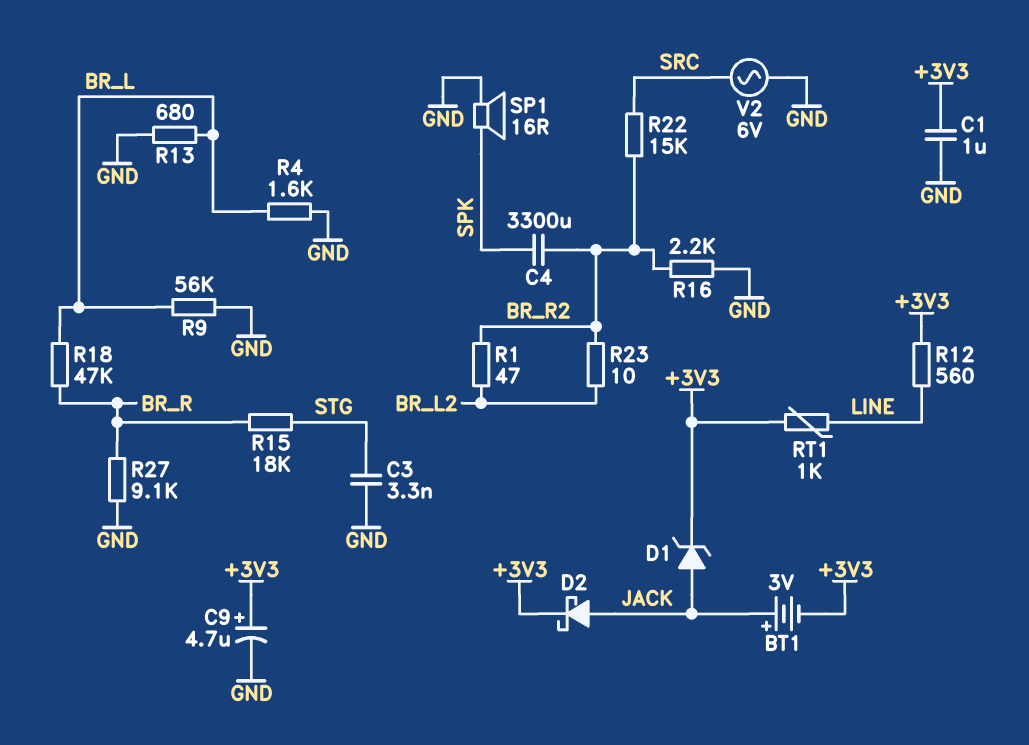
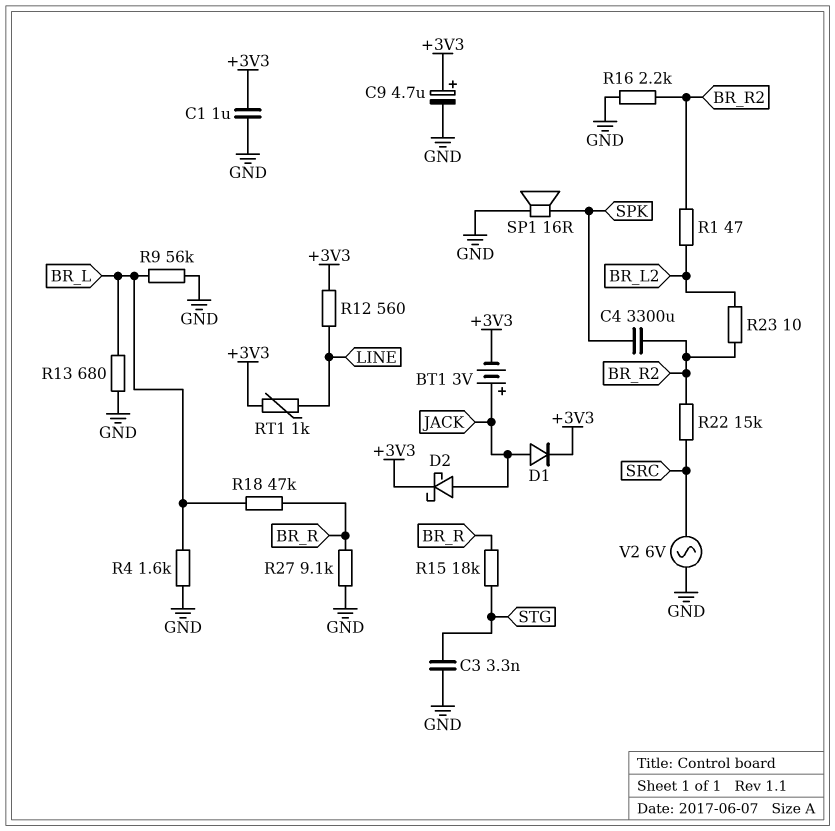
D1: zener (A JACK, K +3V3) -> diode (A JACK, K +3V3)

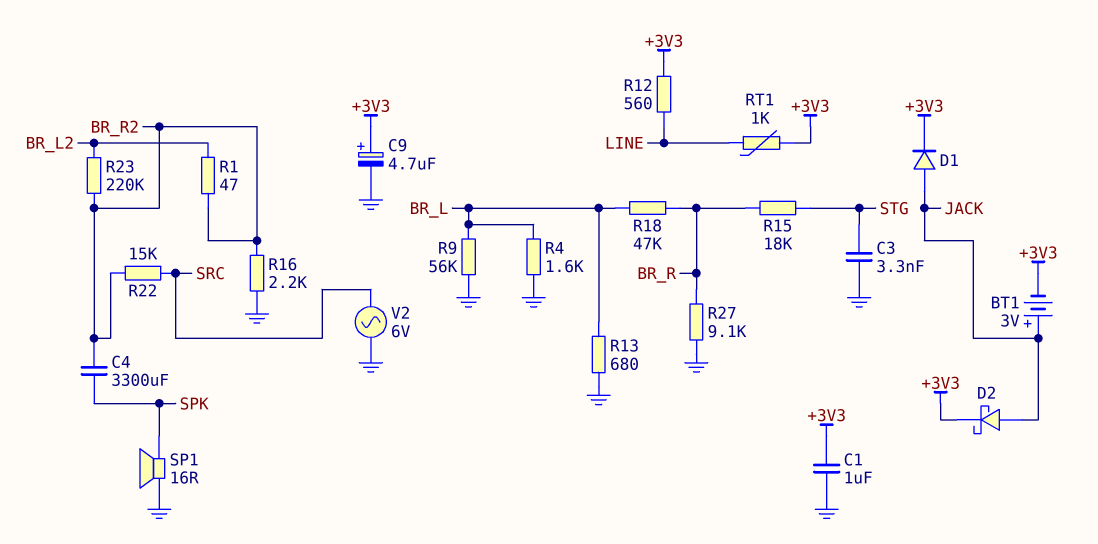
R23: 10 (BR_L2, BR_R2) -> 220k (BR_L2, BR_R2)

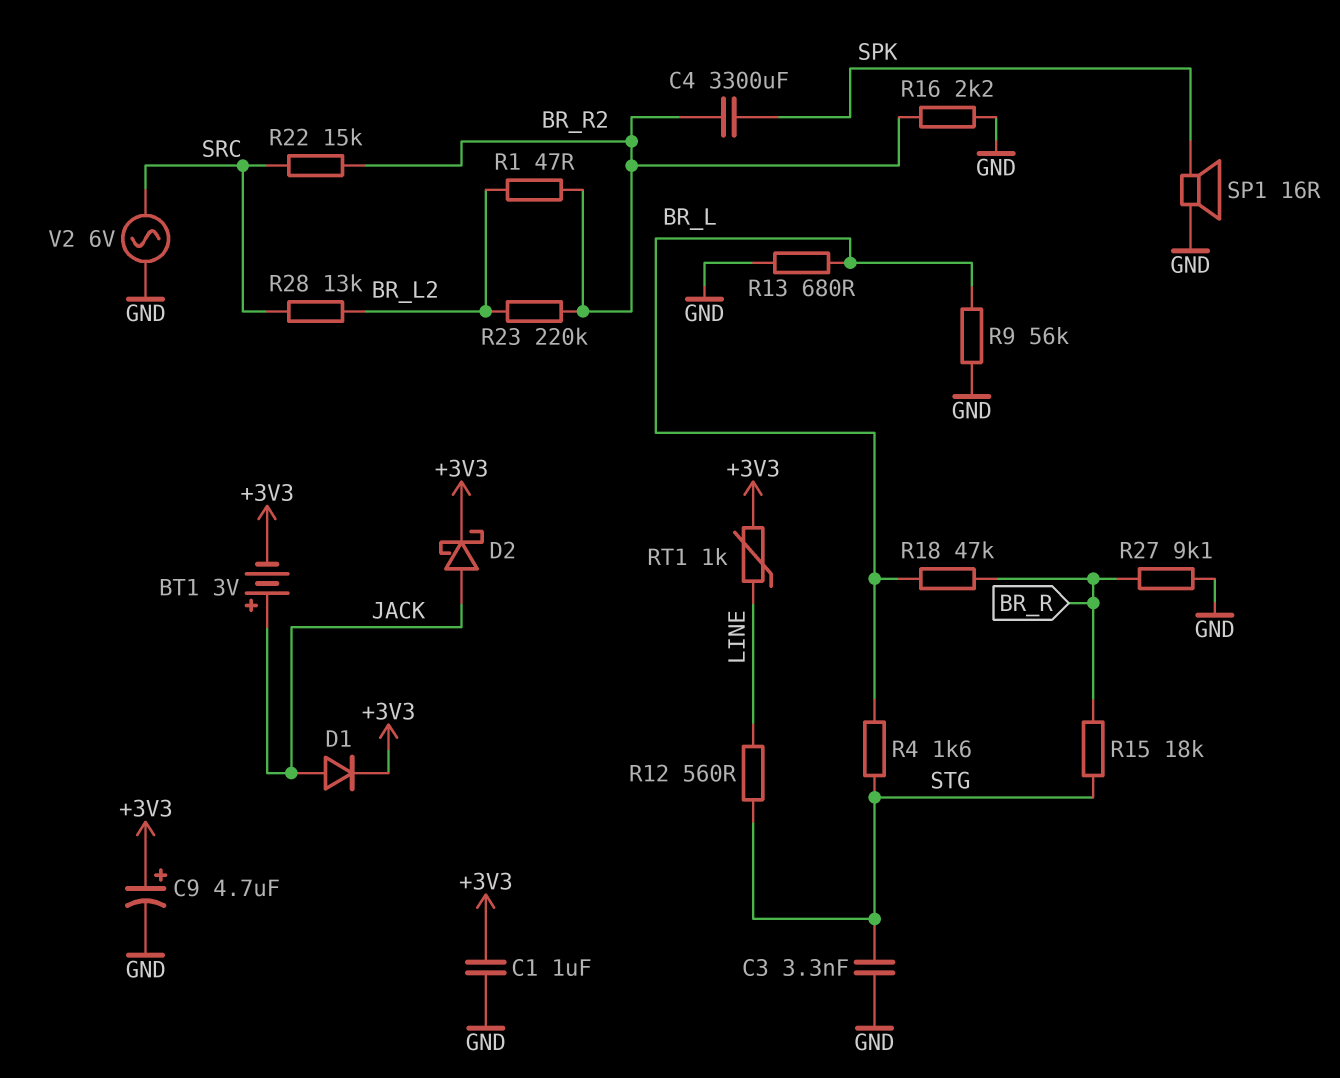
R4: 1.6k (BR_L, GND) -> 1.6k (BR_L, STG)
R12: 560 (+3V3, LINE) -> 560 (LINE, STG)
R28: none -> 13k (BR_L2, SRC)

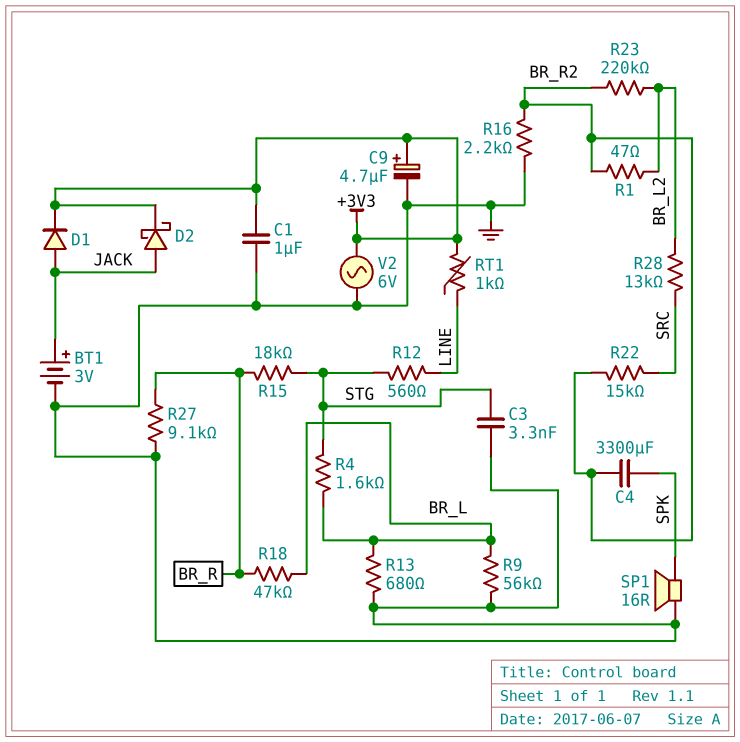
BT1: 3V (plus JACK, minus +3V3) -> 3V (plus JACK, minus GND)
V2: AC 6V (GND, SRC) -> AC 6V (+3V3, GND)

